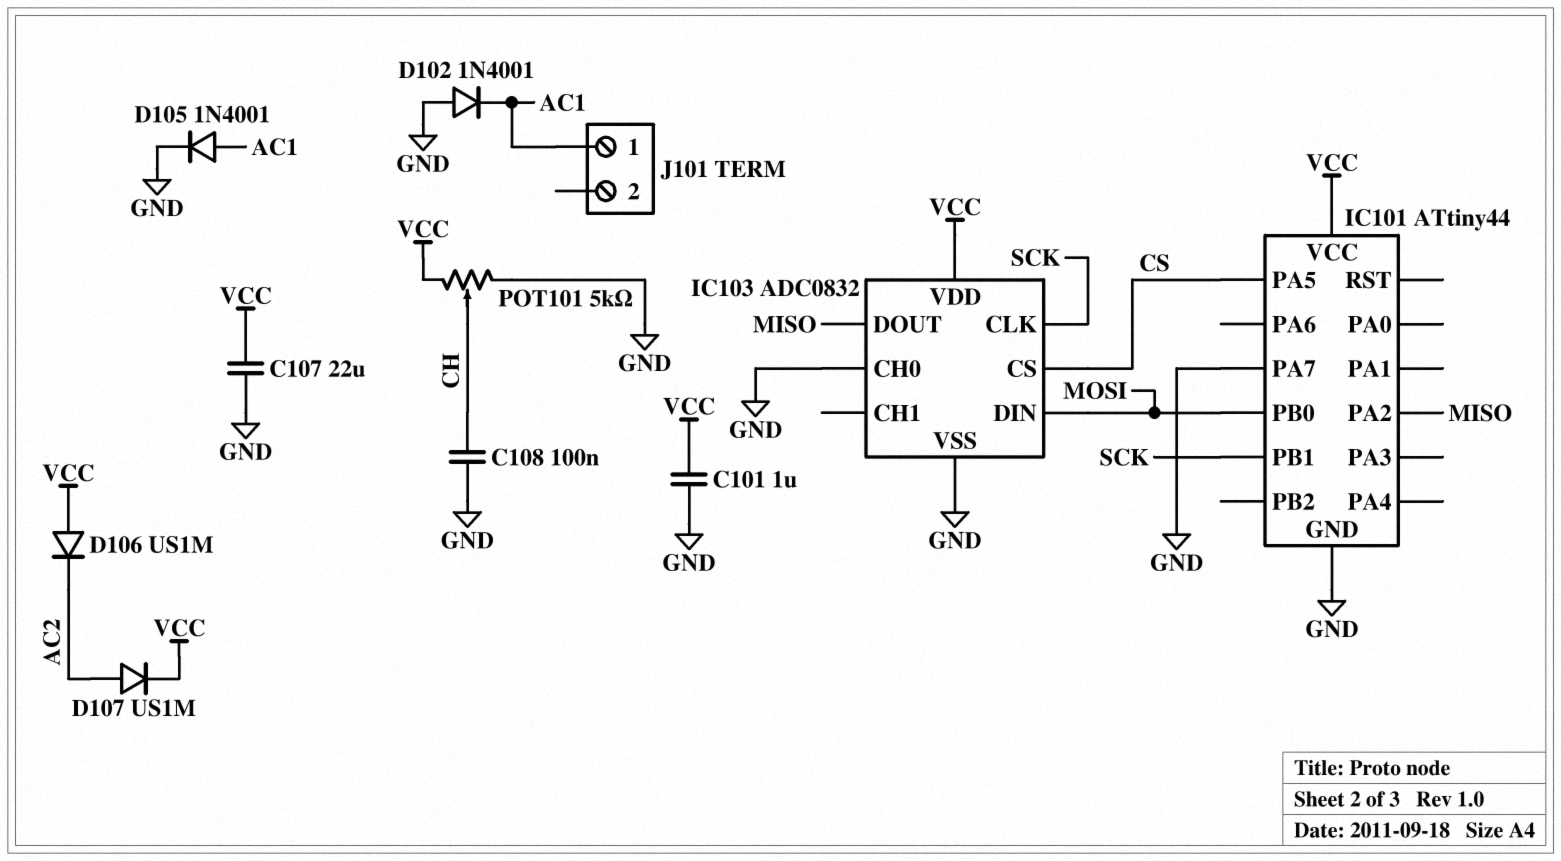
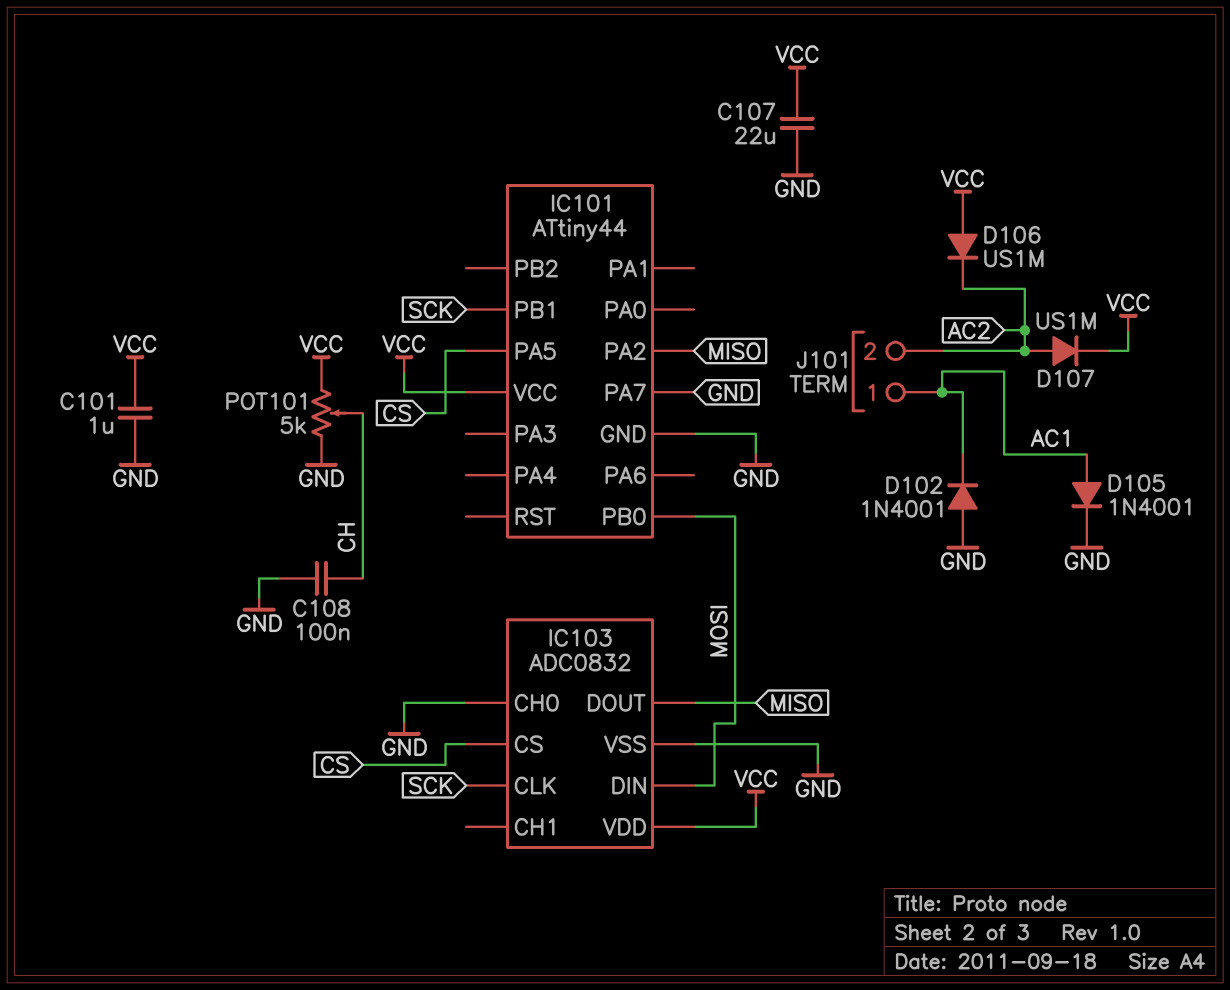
J101 pin 2: none -> AC2

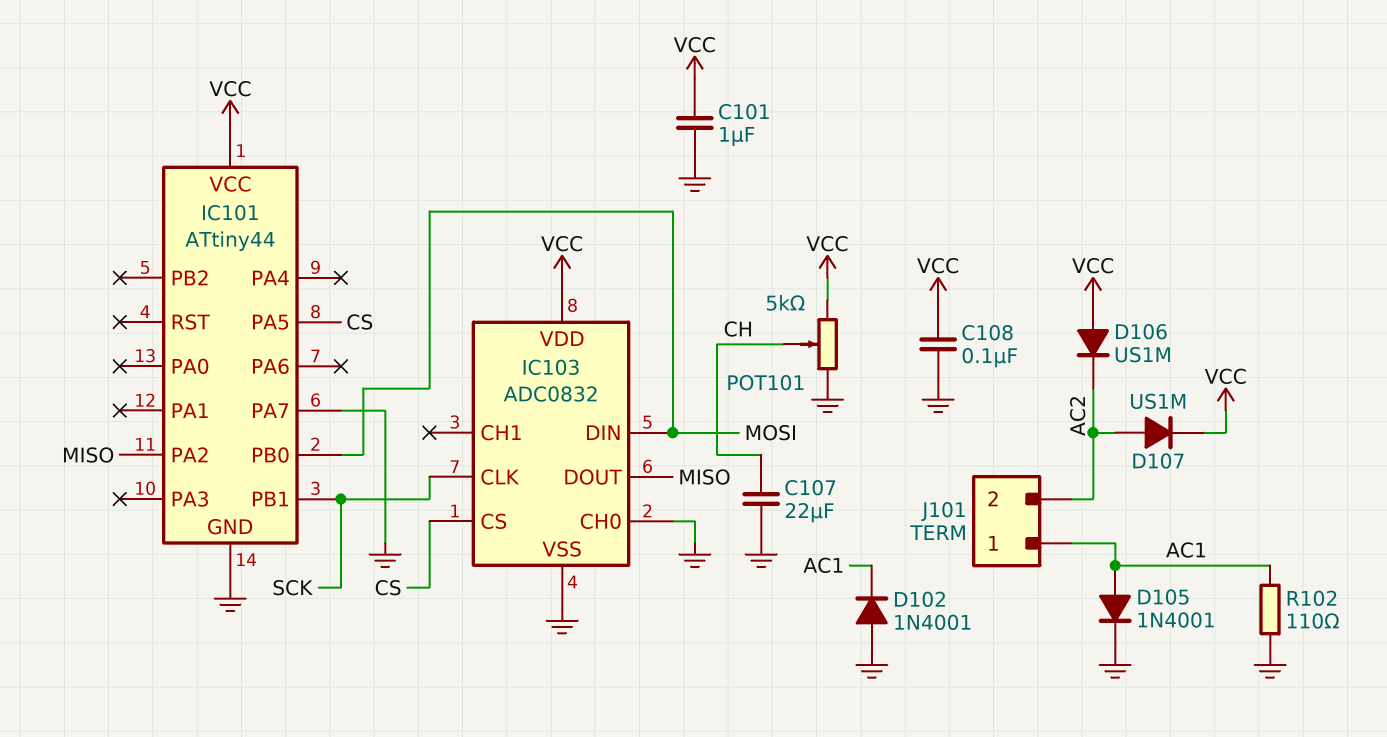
C107: 22uF (GND, VCC) -> 22uF (CH, GND)
C108: 100nF (CH, GND) -> 100nF (GND, VCC)
R102: none -> 110 (AC1, GND)

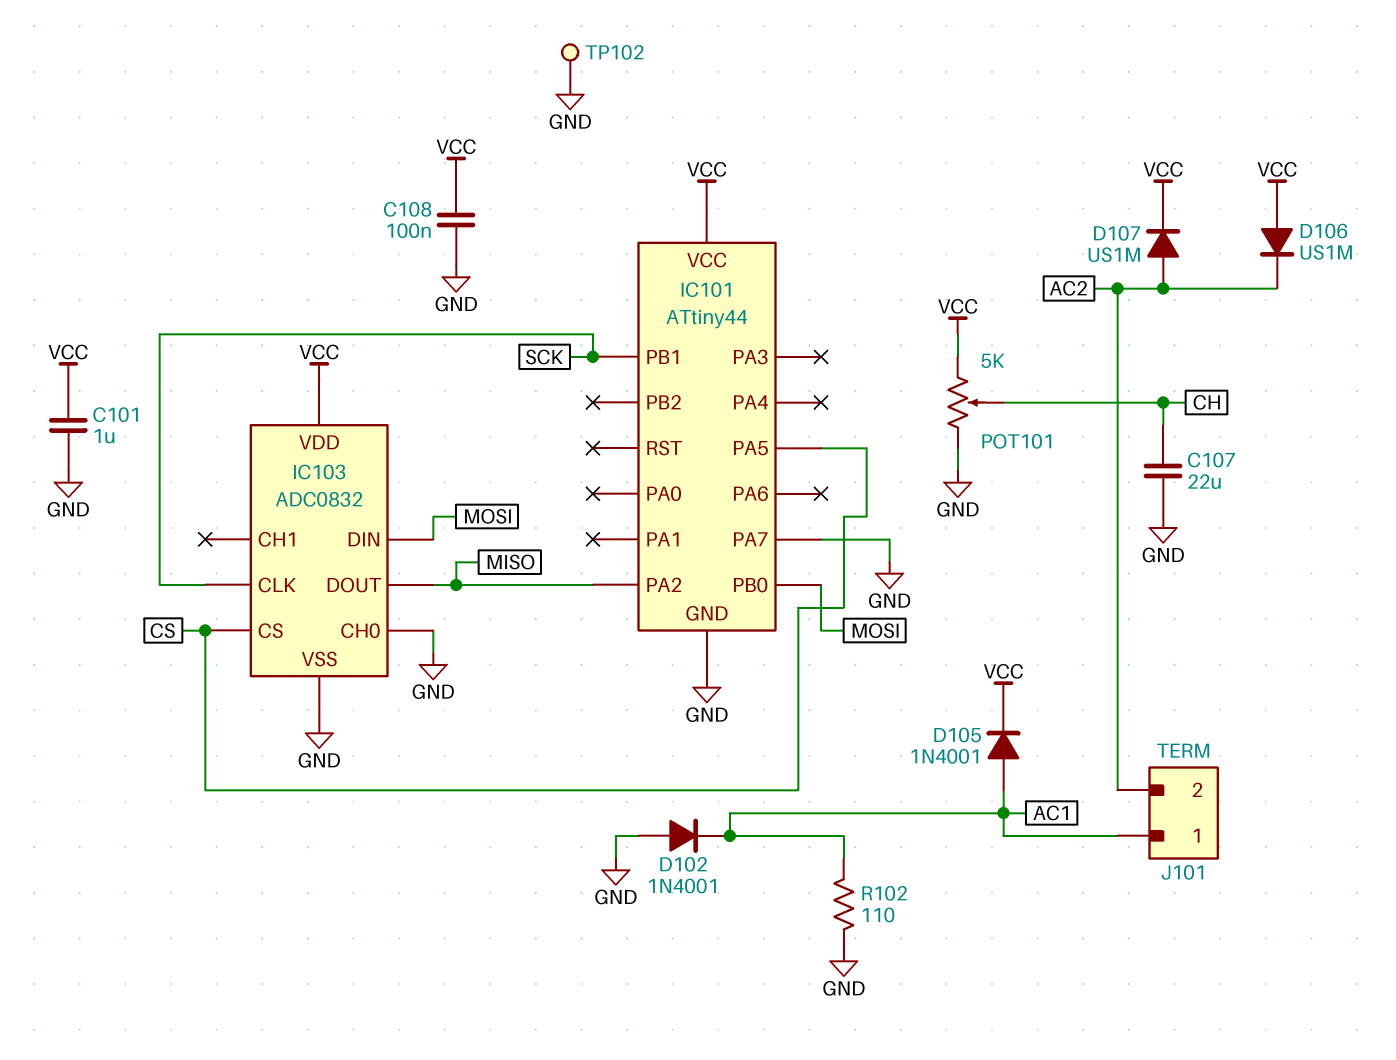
D105: diode 1N4001 (A AC1, K GND) -> diode 1N4001 (A AC1, K VCC)
TP102: none -> test point (GND)

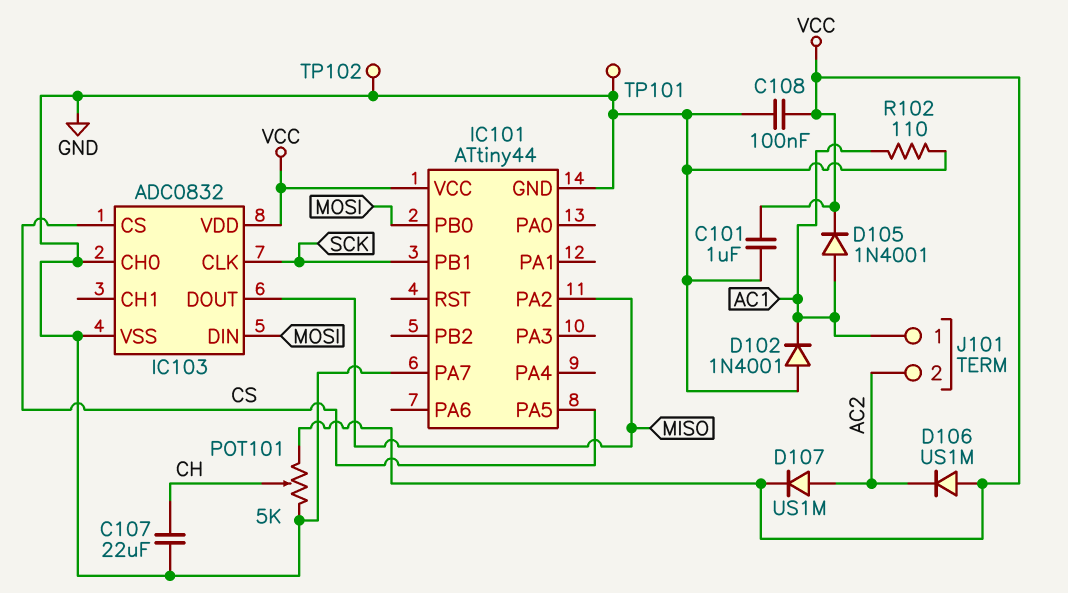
TP101: none -> test point (GND)

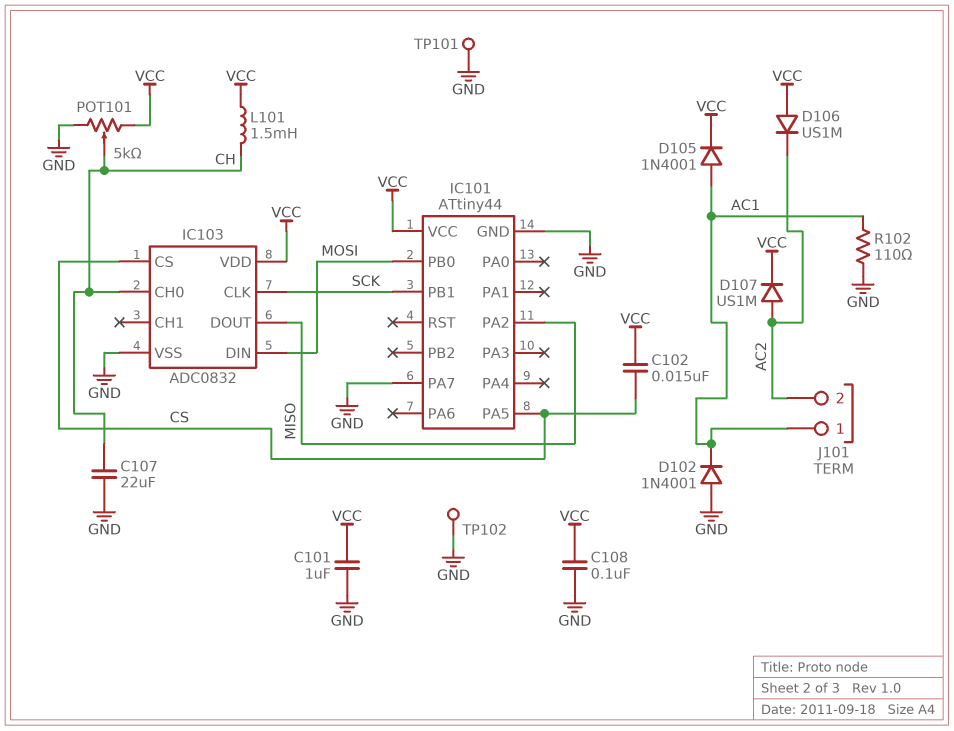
C102: none -> 15nF (CS, VCC)
IC103 pin CH0: GND -> CH
L101: none -> 1.5mH (CH, VCC)

